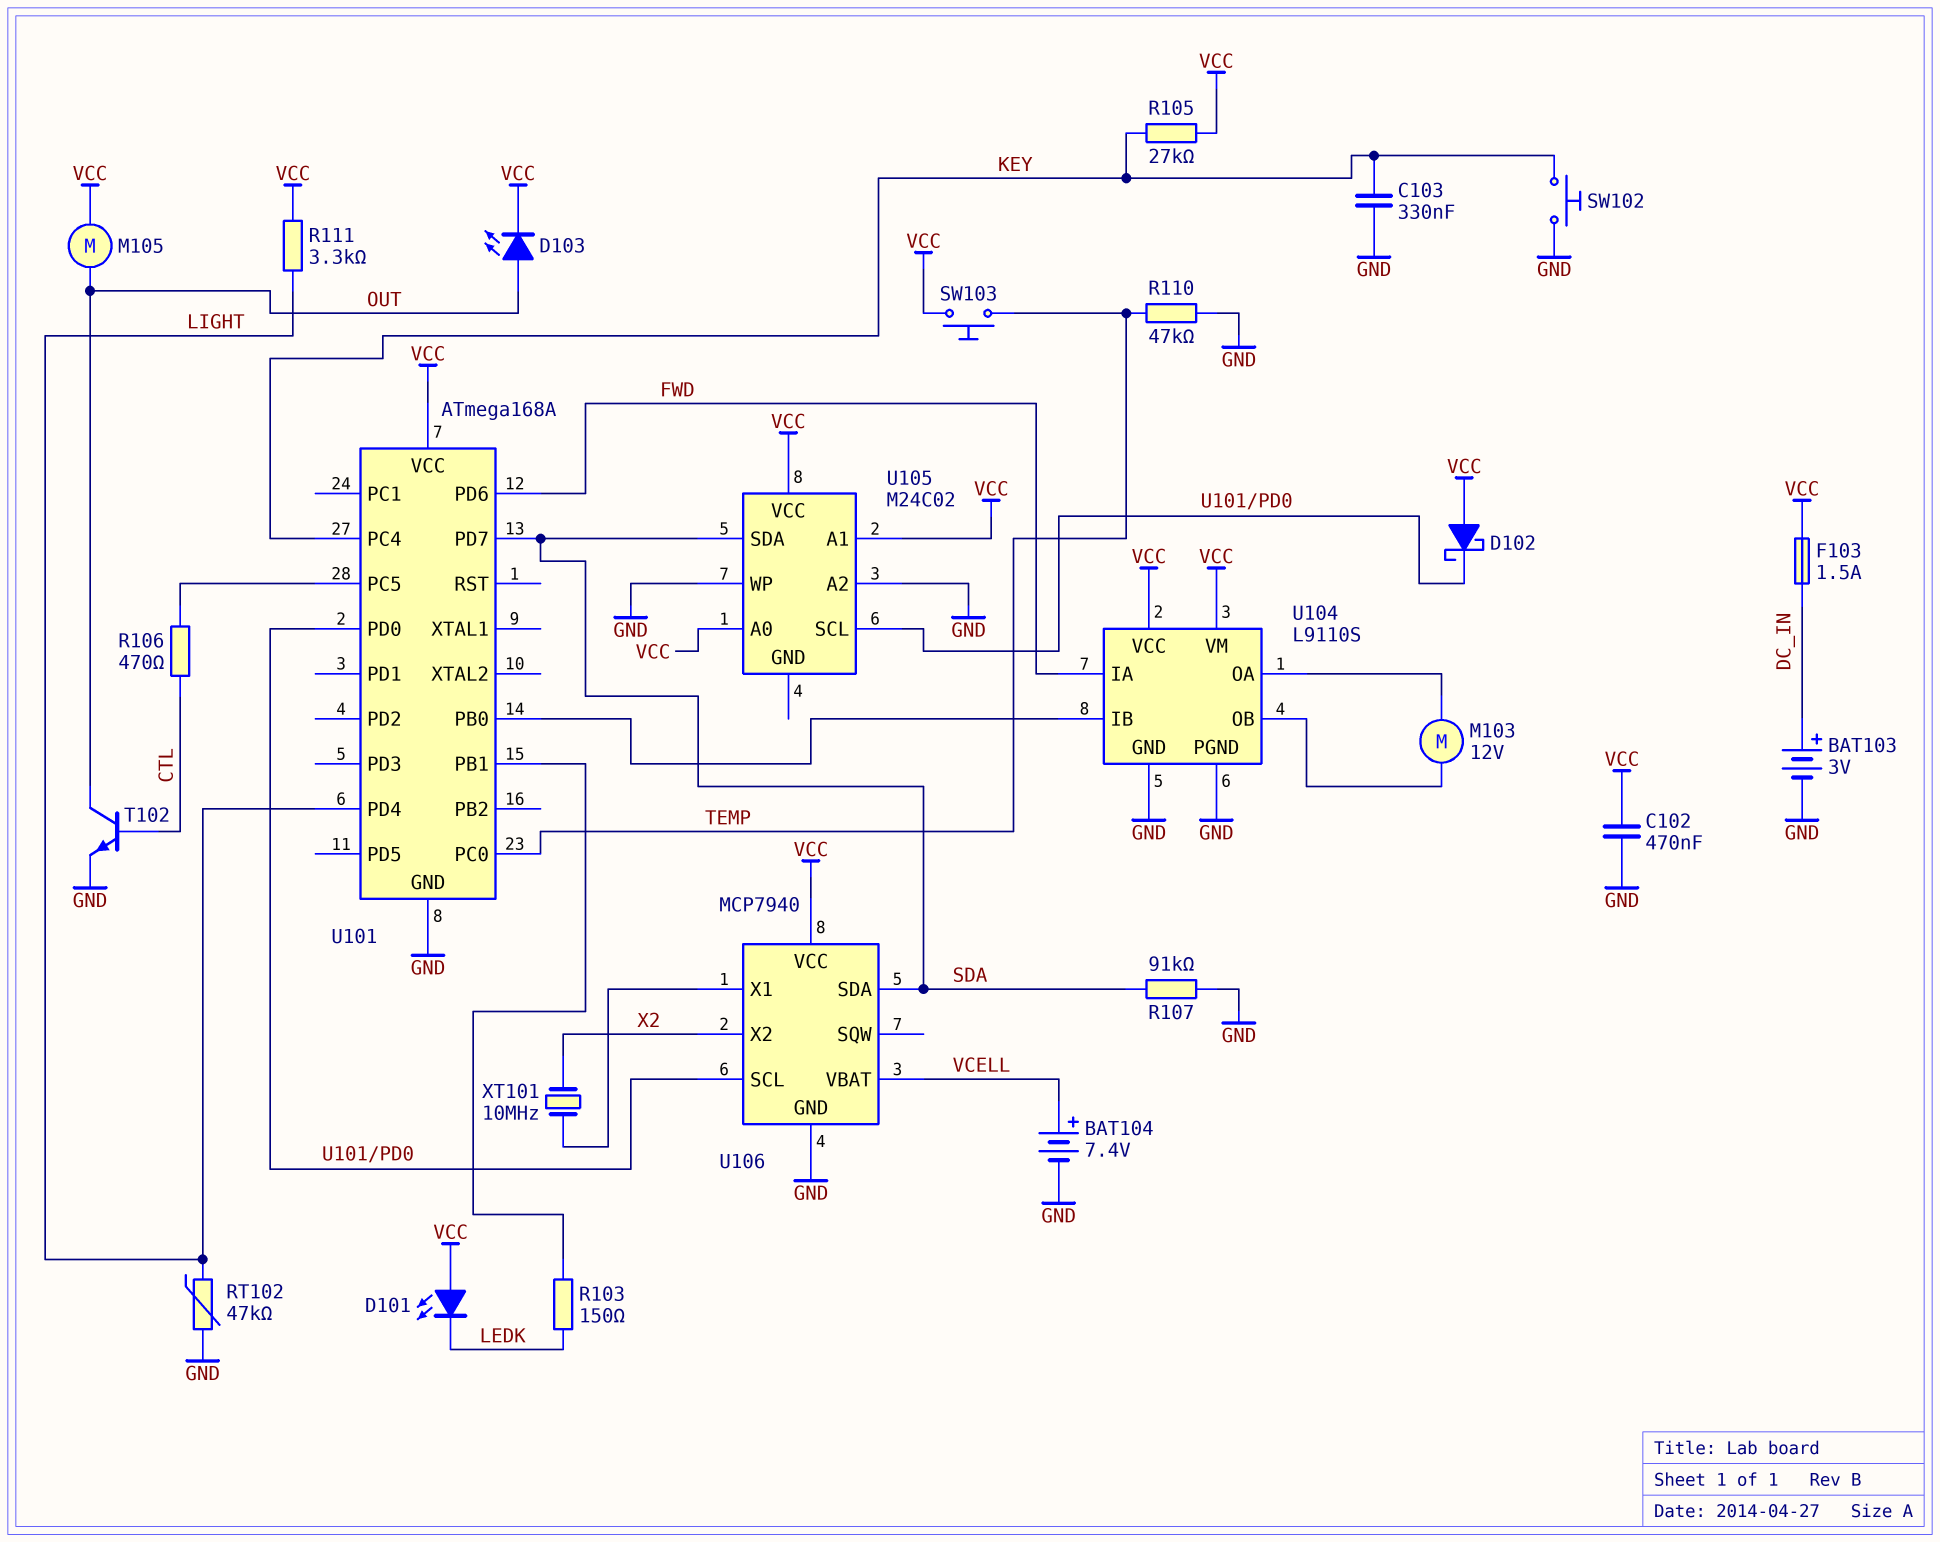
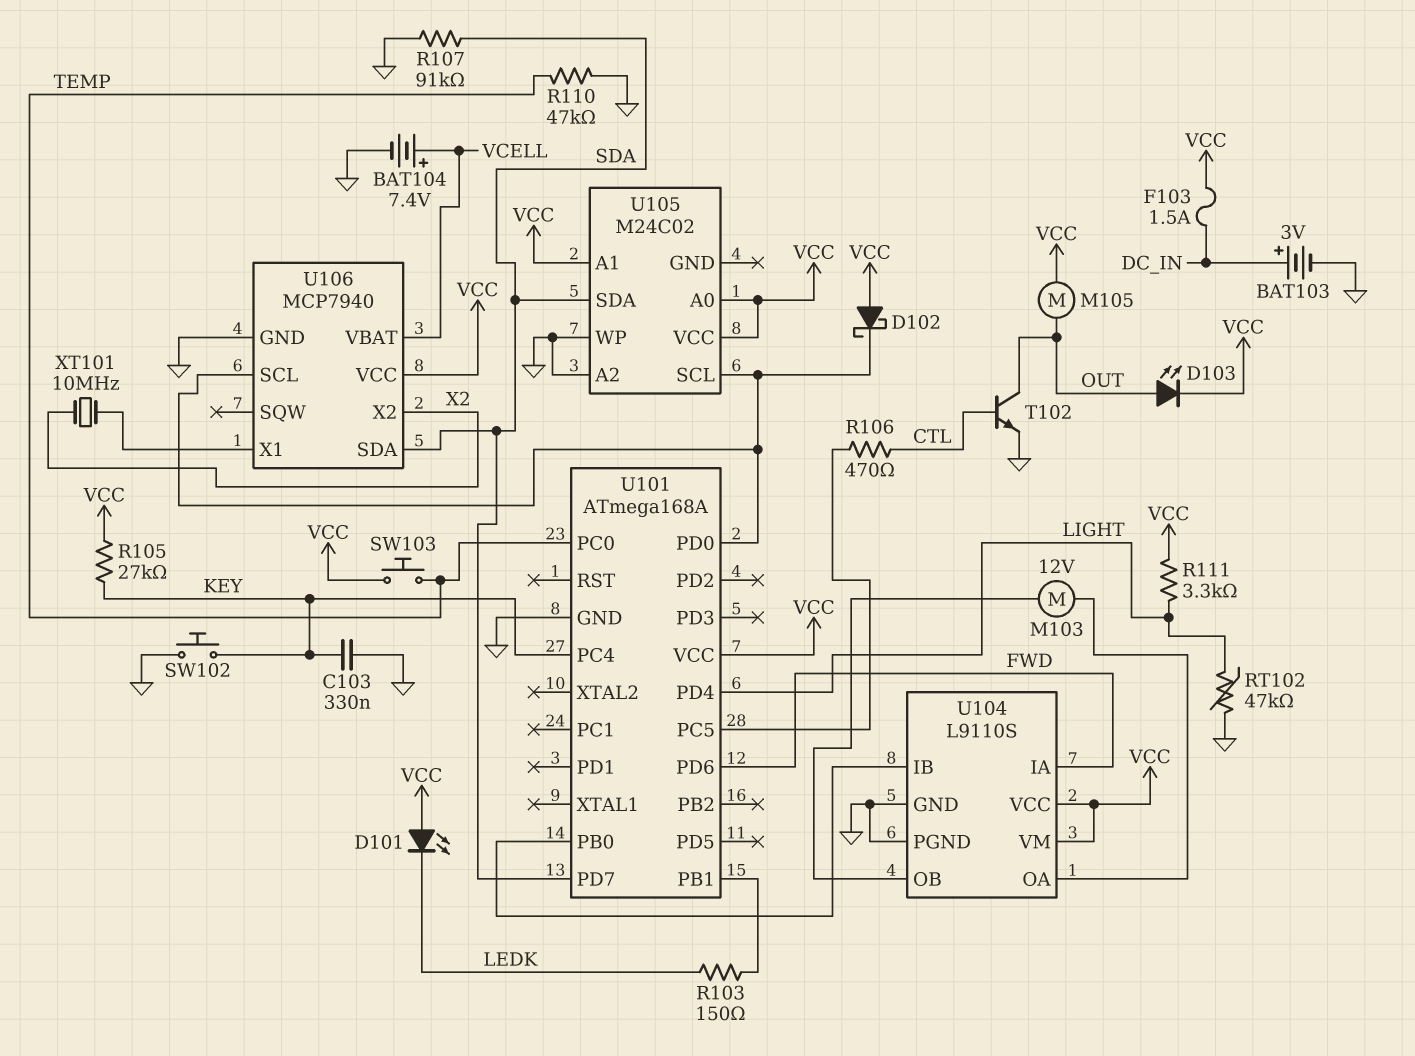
C102: 470nF (GND, VCC) -> none

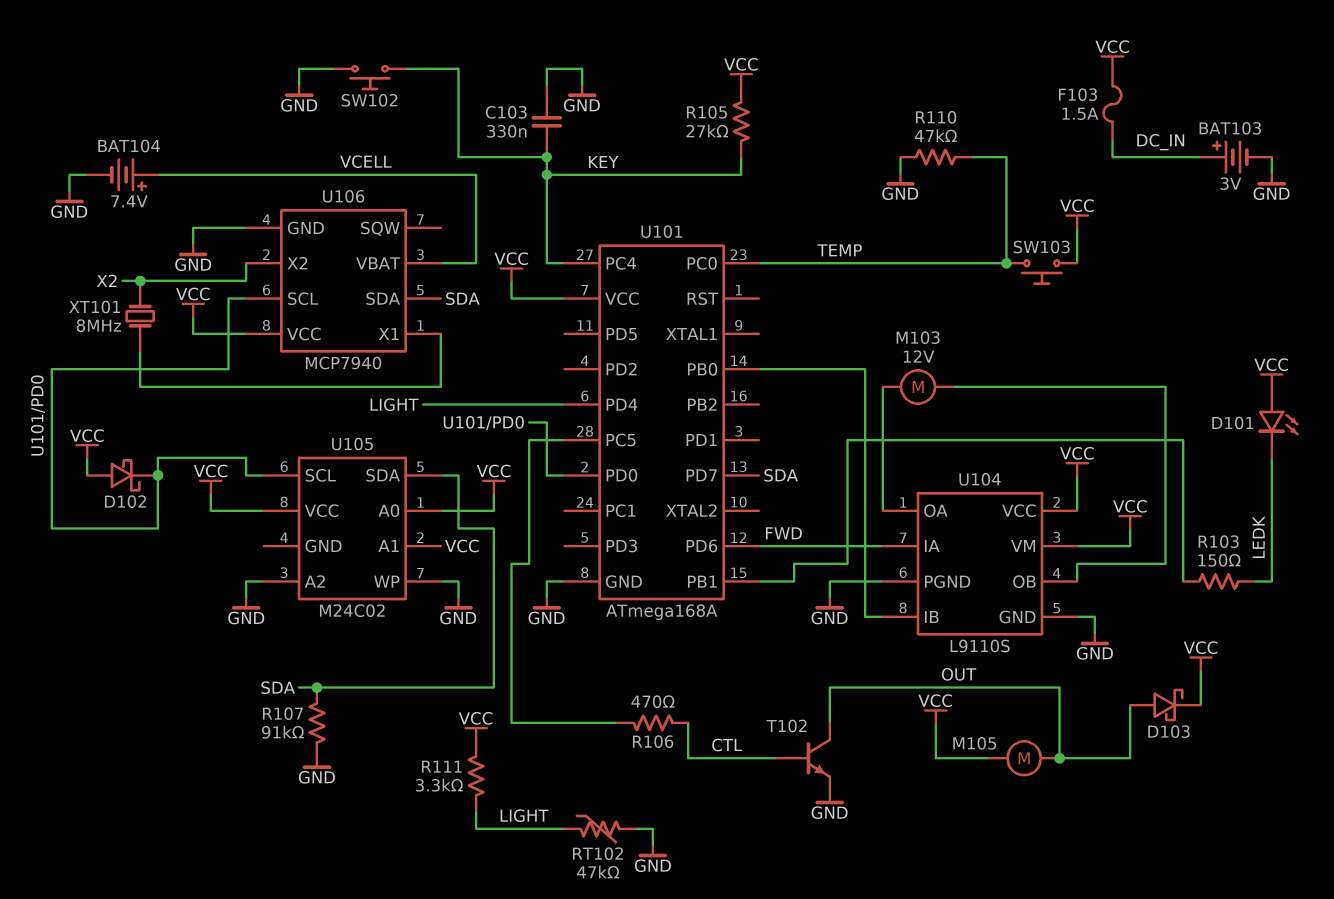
D103: LED (A OUT, K VCC) -> schottky (A OUT, K VCC)
XT101: 10MHz (U106/X1, X2) -> 8MHz (U106/X1, X2)

